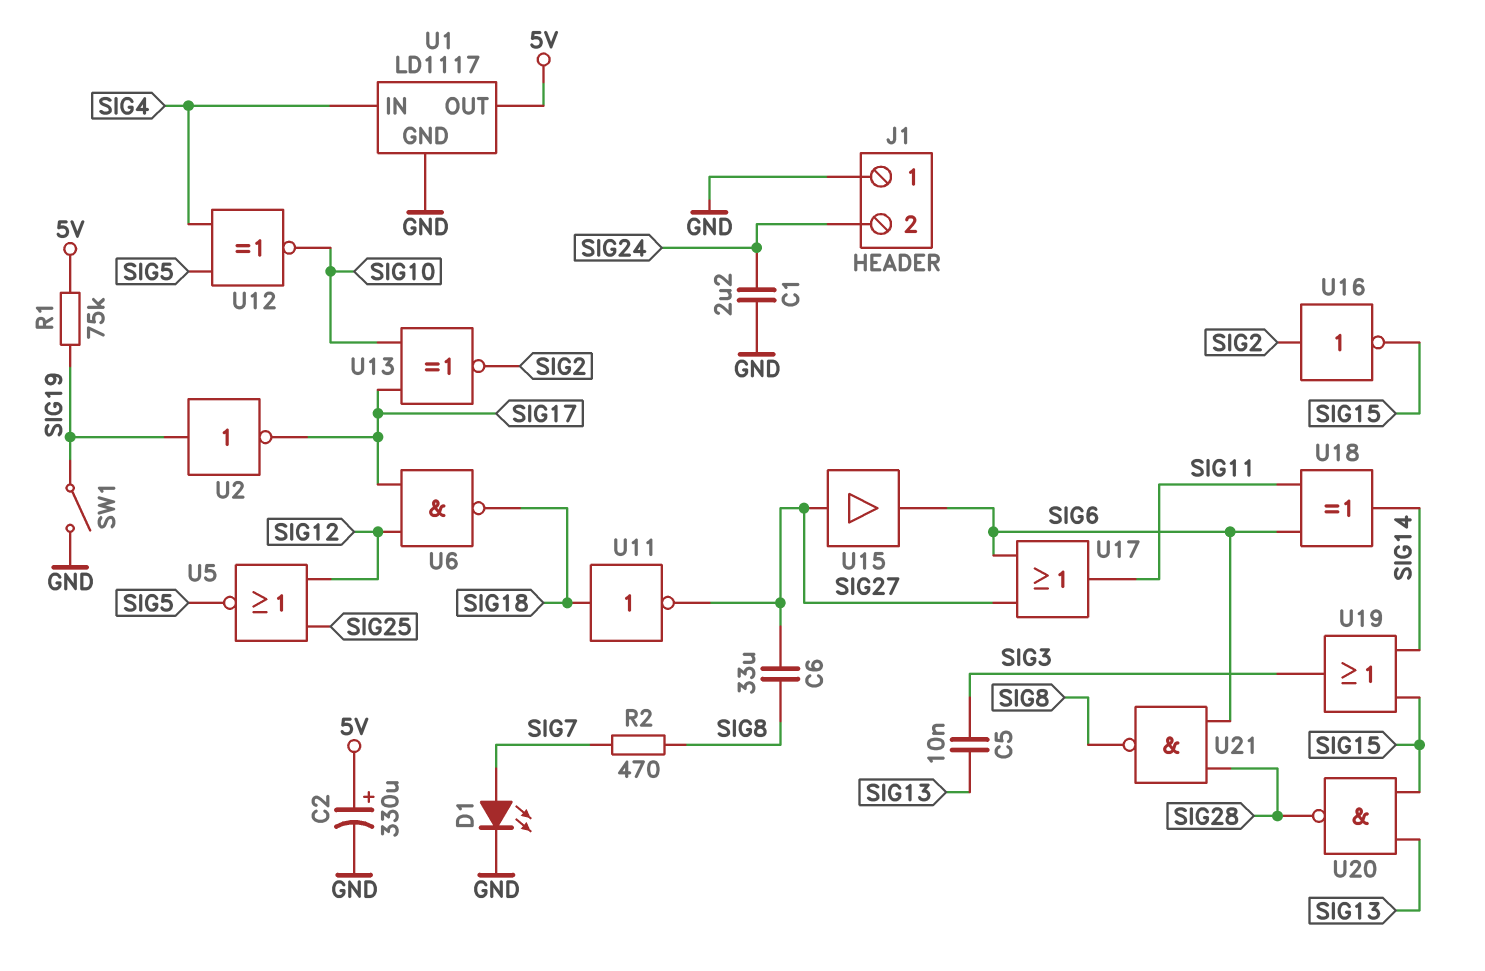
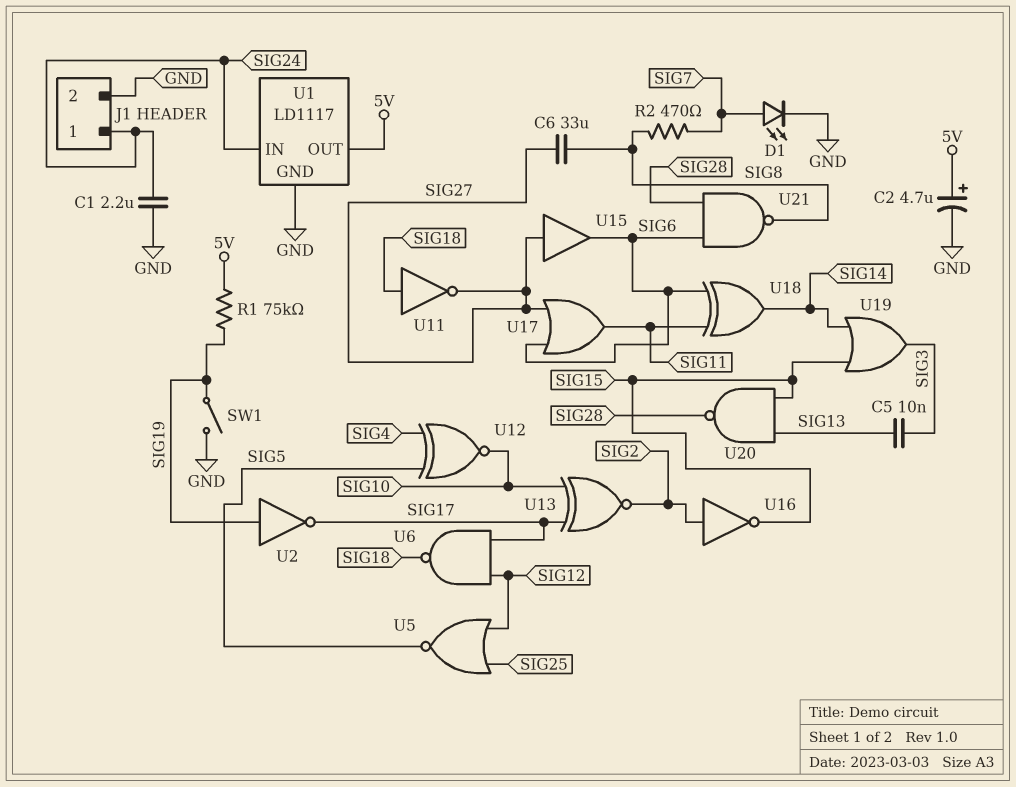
C2: 330uF (plus 5V, minus GND) -> 4.7uF (plus 5V, minus GND)
J1 pin 1: GND -> SIG24
J1 pin 2: SIG24 -> GND
U1 pin IN: SIG4 -> SIG24

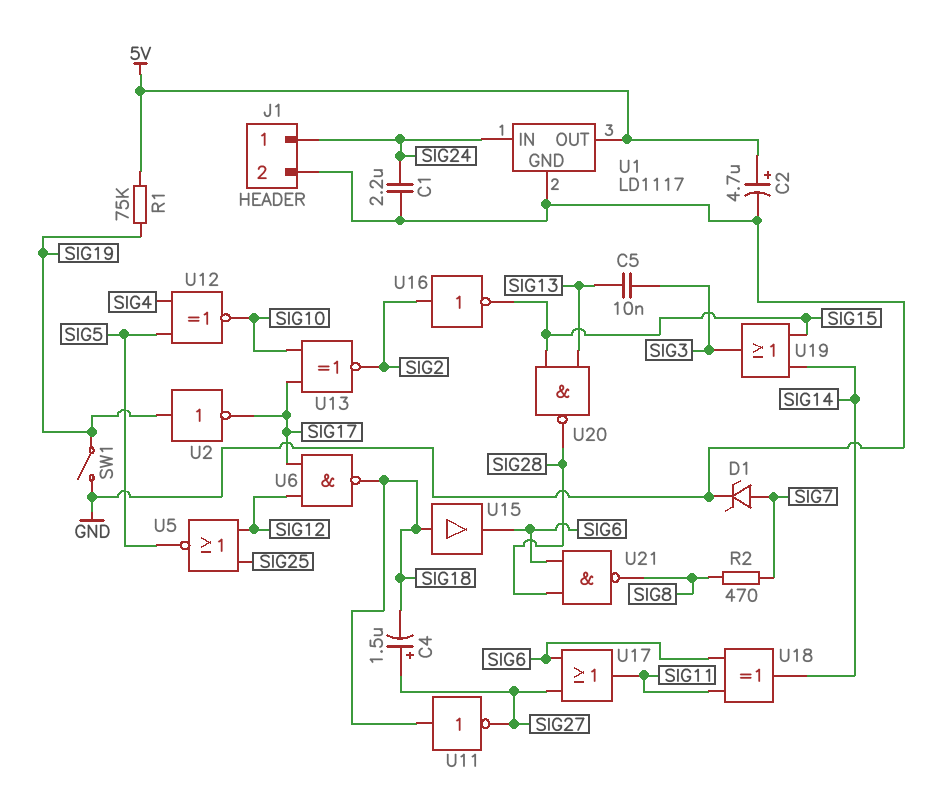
C4: none -> 1.5uF (plus SIG27, minus SIG18)
C6: 33uF (SIG8, SIG27) -> none
D1: LED (A SIG7, K GND) -> zener (A SIG7, K GND)
U15: buffer (in SIG27, out SIG6) -> buffer (in SIG18, out SIG6)

